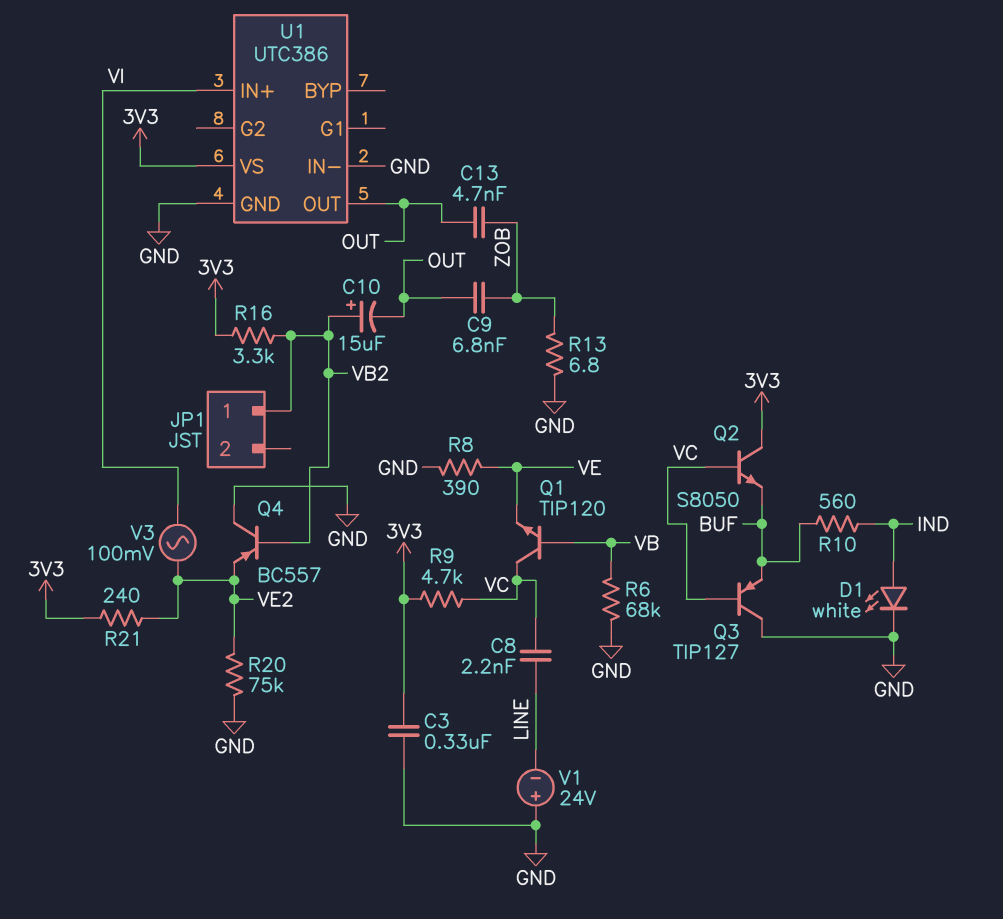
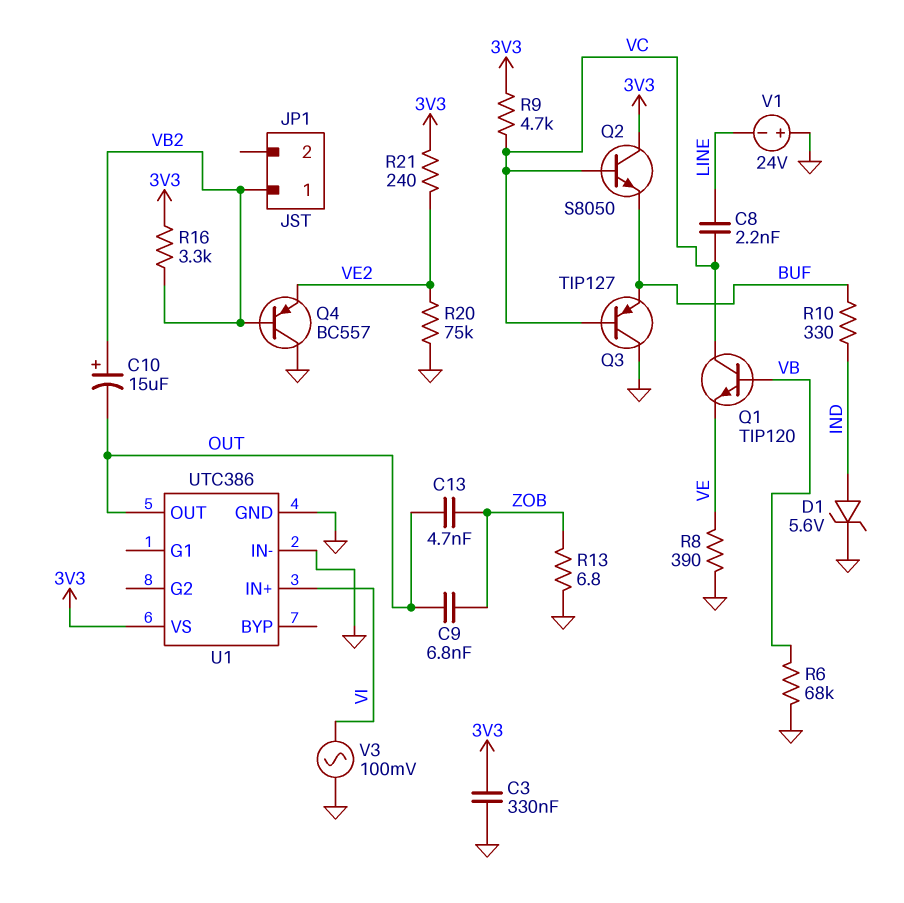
D1: LED white (A IND, K GND) -> zener 5.6V (A IND, K GND)
R10: 560 (BUF, IND) -> 330 (BUF, IND)
V3: AC 100mV (VE2, VI) -> AC 100mV (GND, VI)

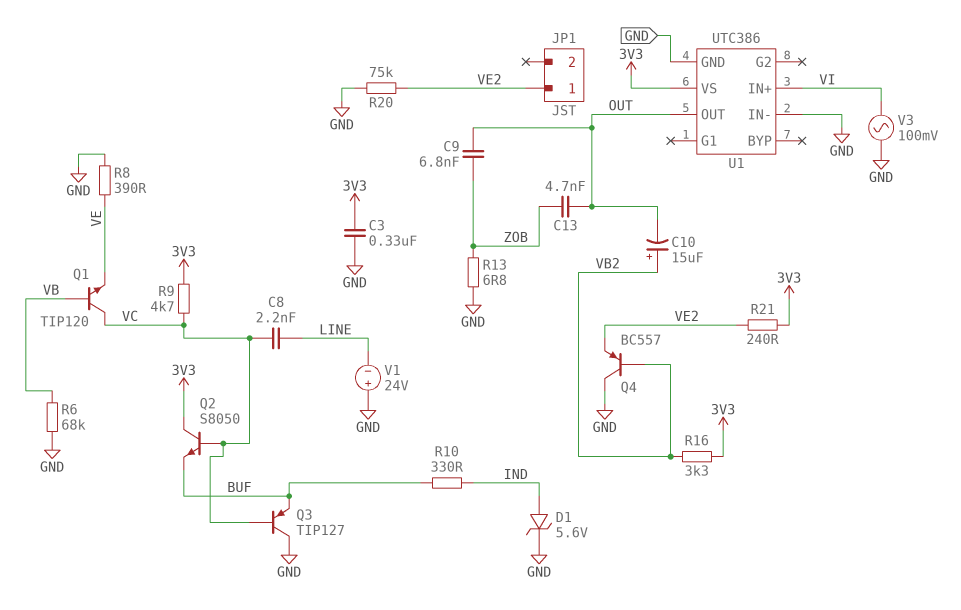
JP1 pin 1: VB2 -> VE2

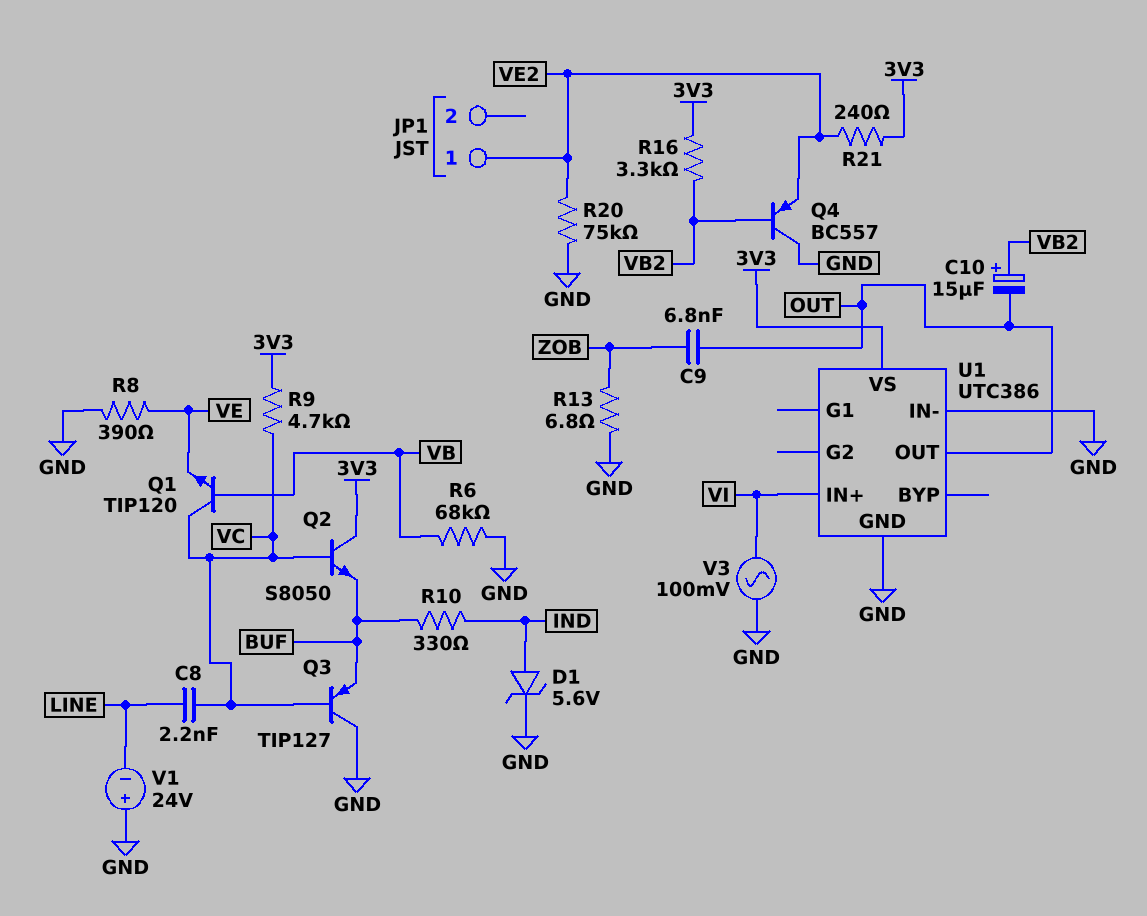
C3: 330nF (3V3, GND) -> none
C13: 4.7nF (OUT, ZOB) -> none

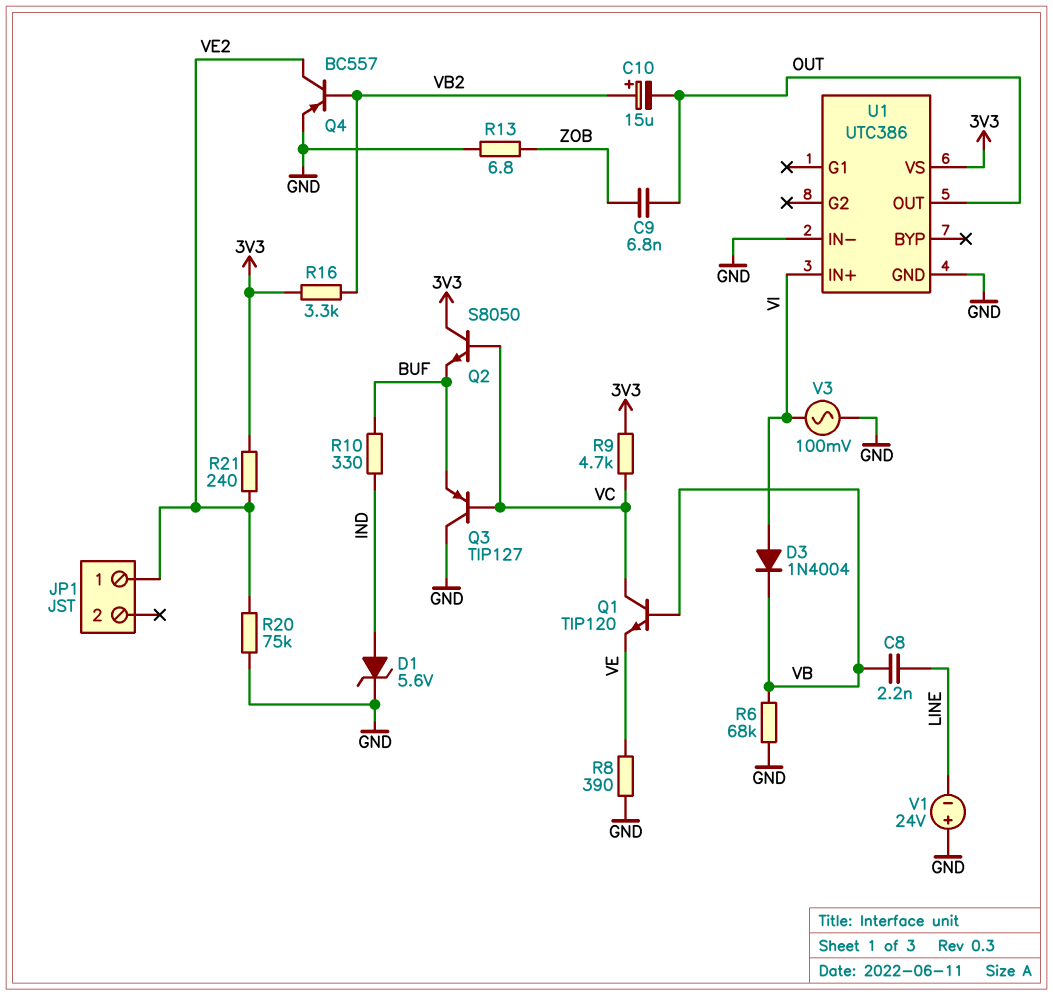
C8: 2.2nF (LINE, VC) -> 2.2nF (LINE, VB)
D3: none -> diode 1N4004 (A VI, K VB)
Q4: PNP BC557 (B VB2, C GND, E VE2) -> PNP BC557 (B VB2, C VE2, E GND)

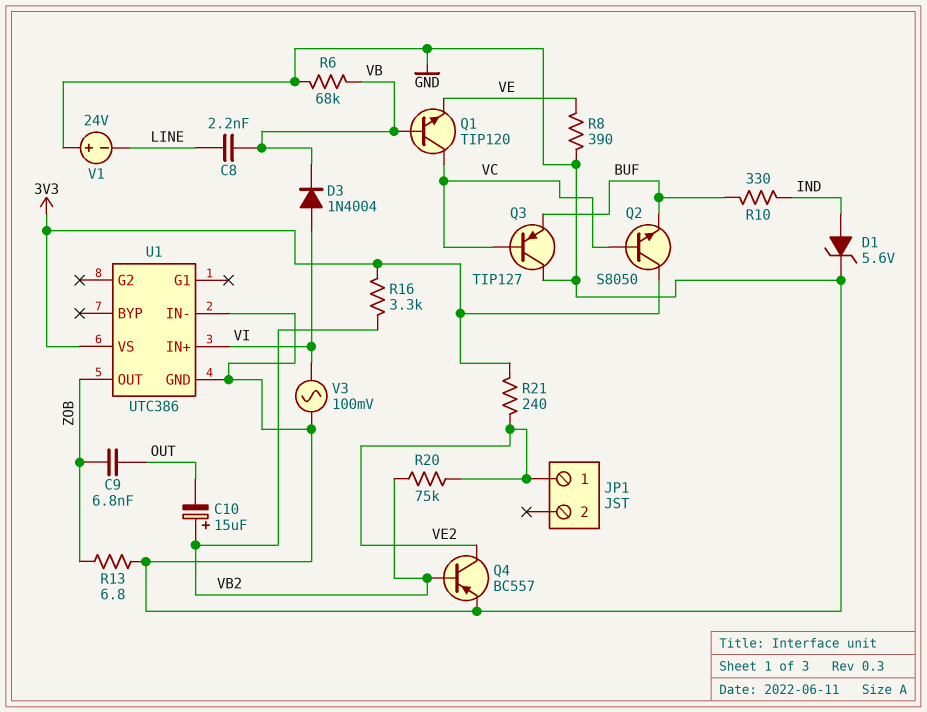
R9: 4.7k (3V3, VC) -> none
R20: 75k (GND, VE2) -> 75k (VB2, VE2)
U1 pin OUT: OUT -> ZOB

